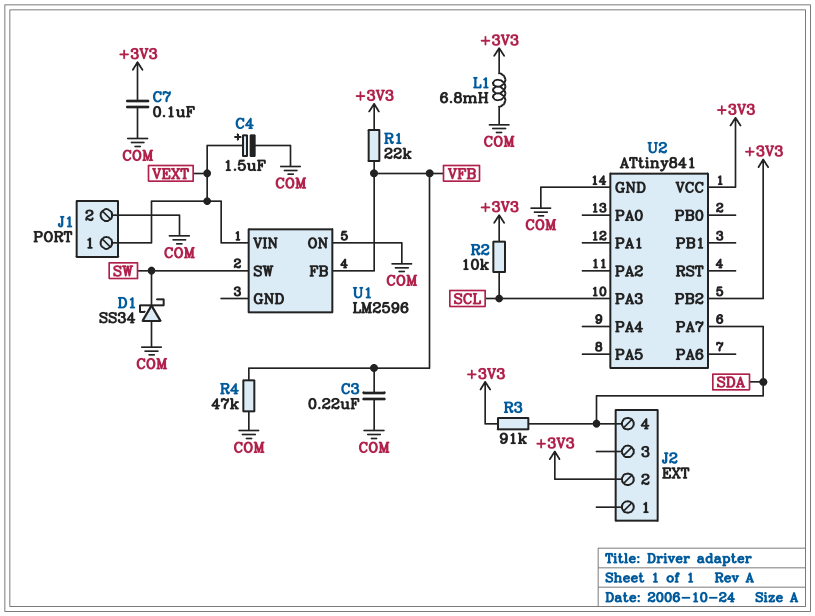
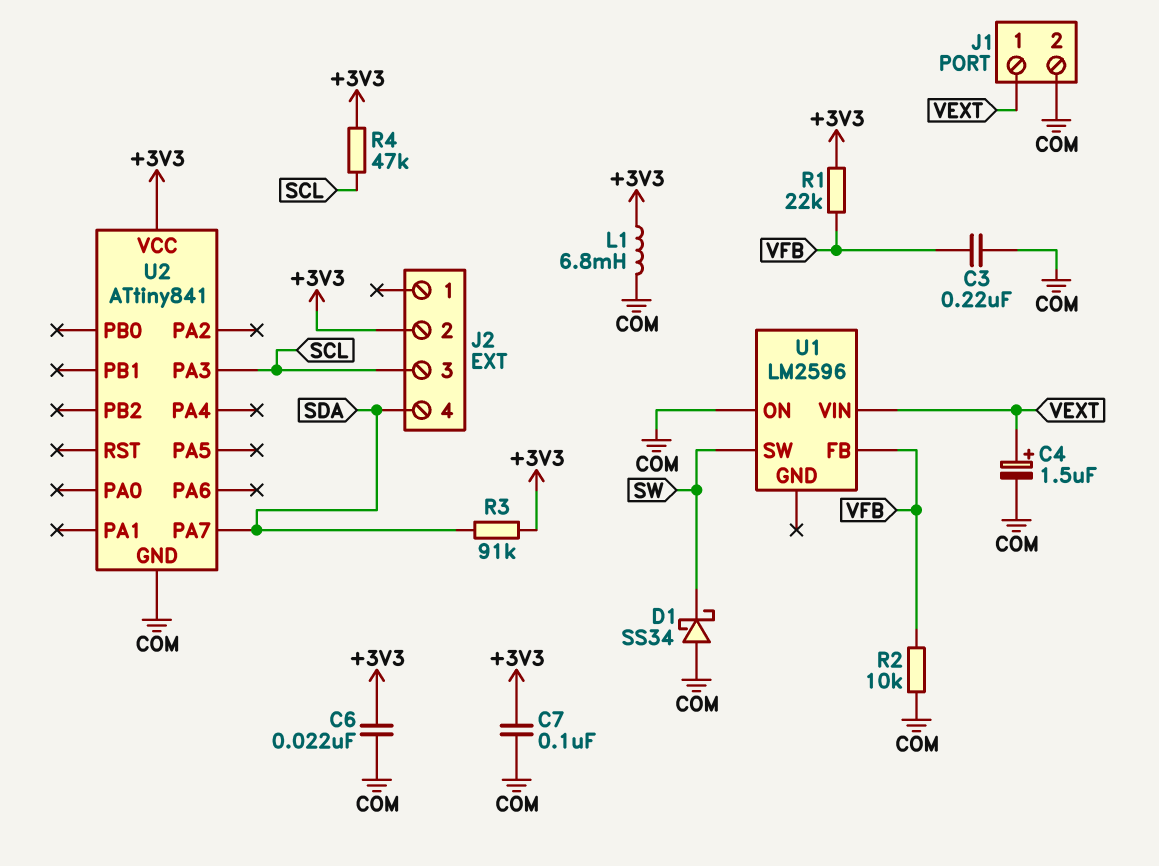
C6: none -> 22nF (+3V3, COM)
J2 pin 3: none -> SCL
R2: 10k (+3V3, SCL) -> 10k (COM, VFB)
R4: 47k (COM, VFB) -> 47k (+3V3, SCL)
U2 pin PB2: +3V3 -> none

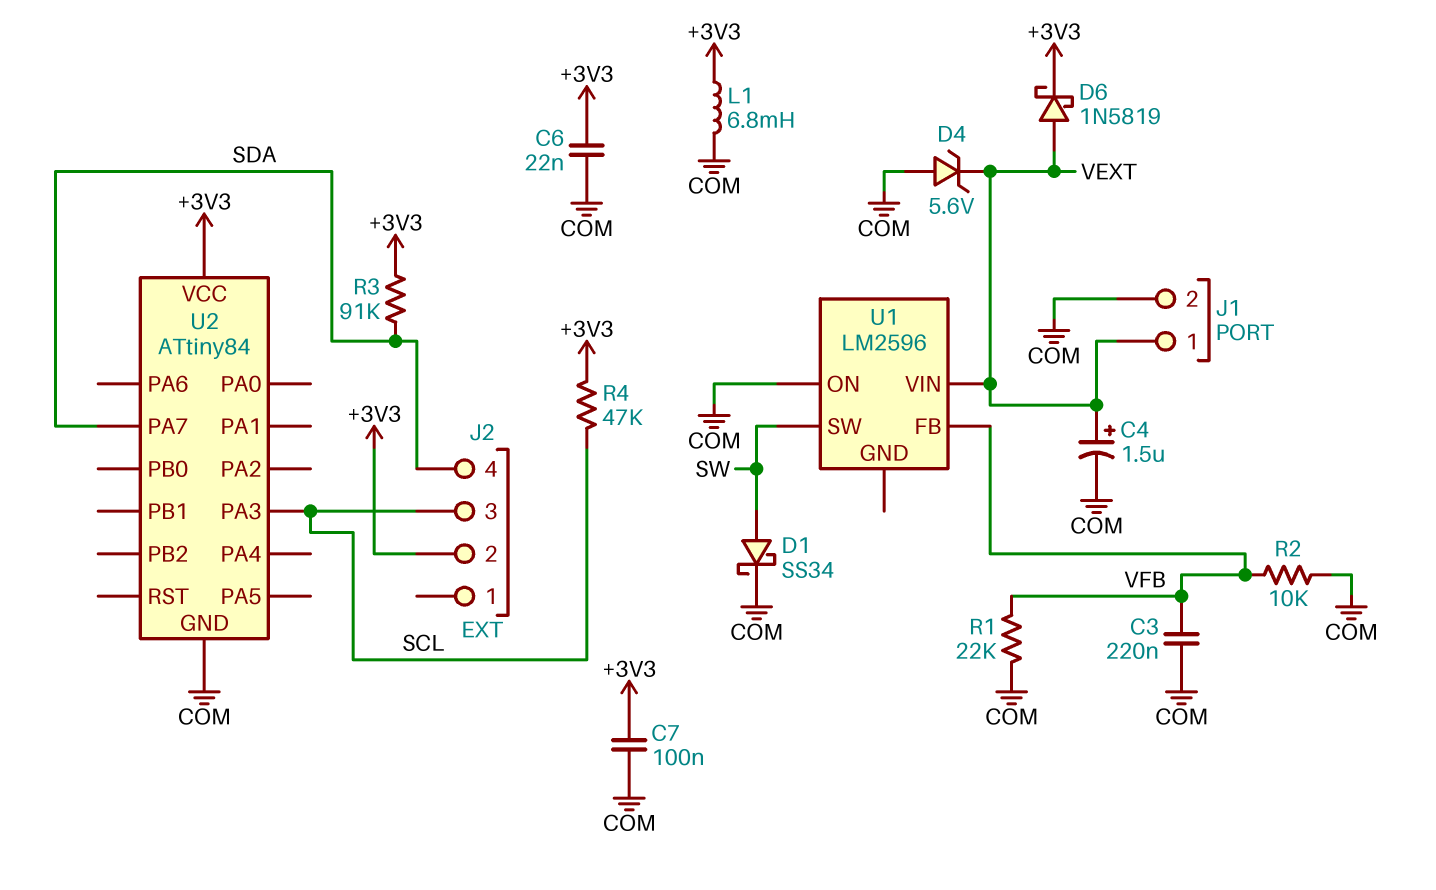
D1: schottky SS34 (A COM, K SW) -> schottky SS34 (A SW, K COM)
D4: none -> zener 5.6V (A COM, K VEXT)
D6: none -> schottky 1N5819 (A VEXT, K +3V3)
R1: 22k (+3V3, VFB) -> 22k (COM, VFB)
U2: ATtiny841 -> ATtiny84

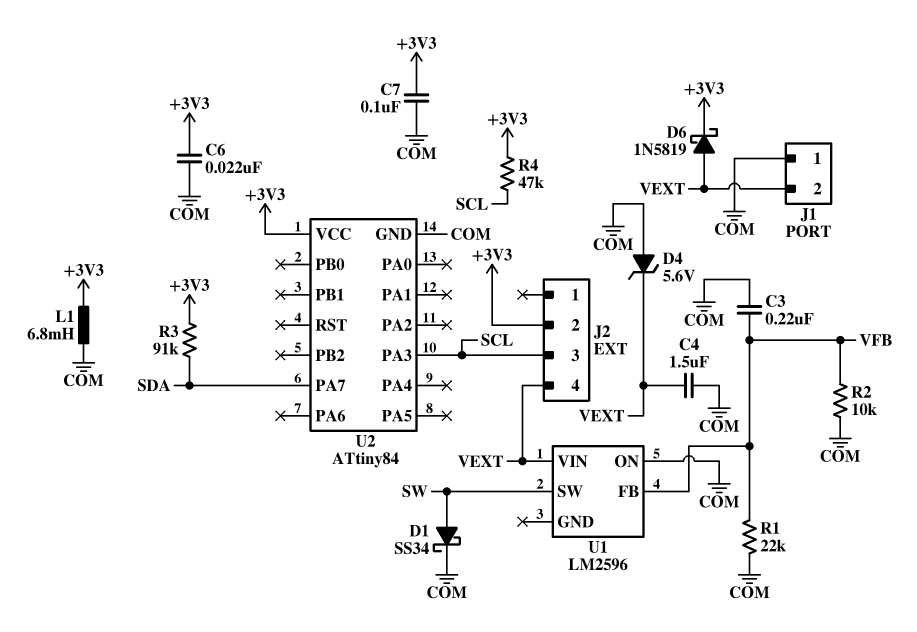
C4: 1.5uF (plus VEXT, minus COM) -> 1.5uF (COM, VEXT)
J1 pin 1: VEXT -> COM
J1 pin 2: COM -> VEXT
J2 pin 4: SDA -> VEXT

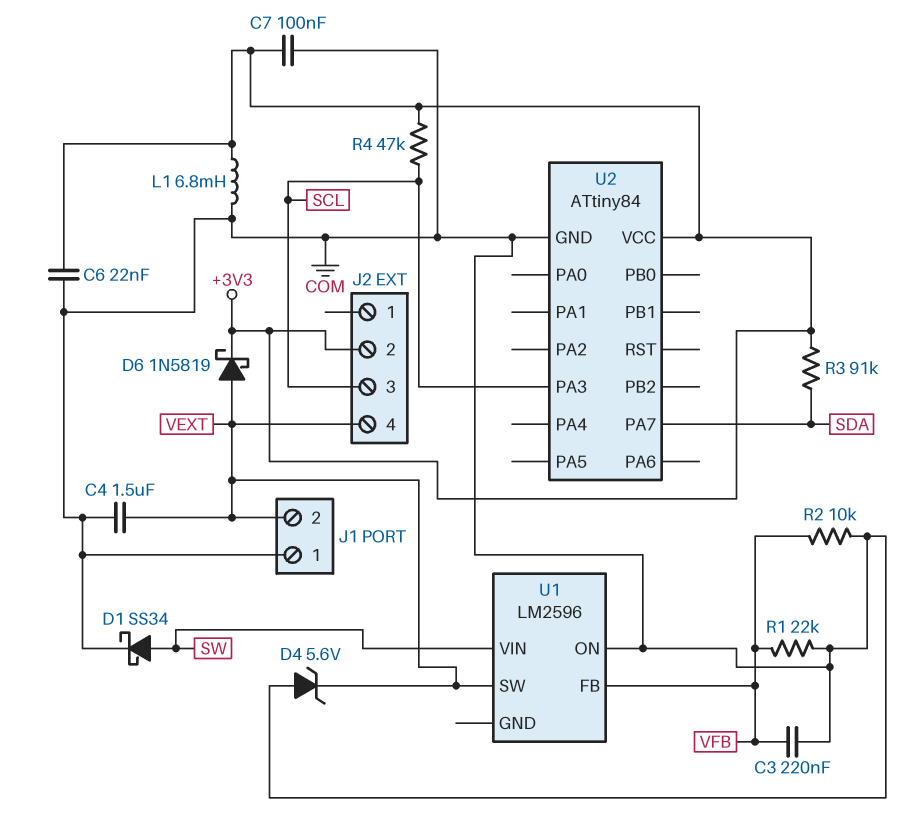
U1 pin SW: SW -> VEXT
U1 pin VIN: VEXT -> SW

